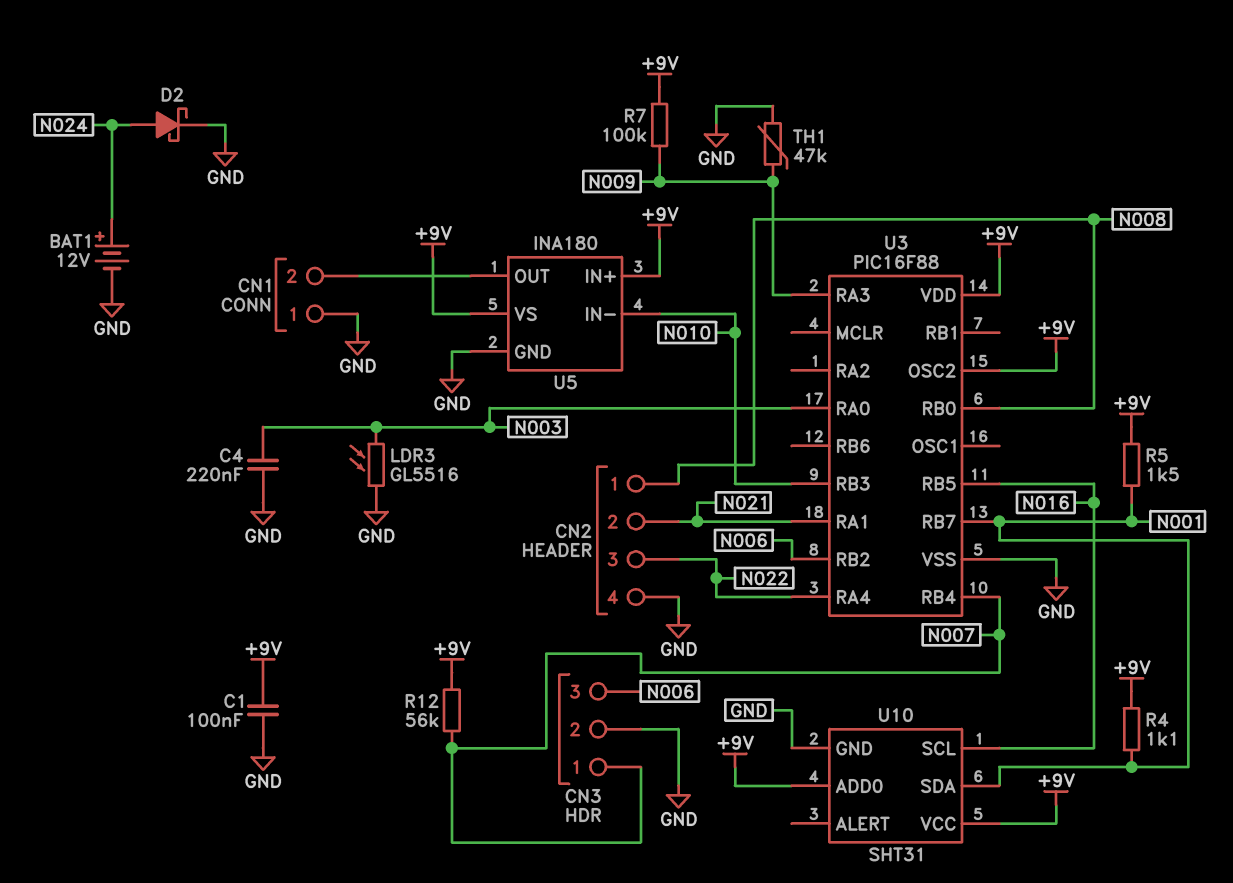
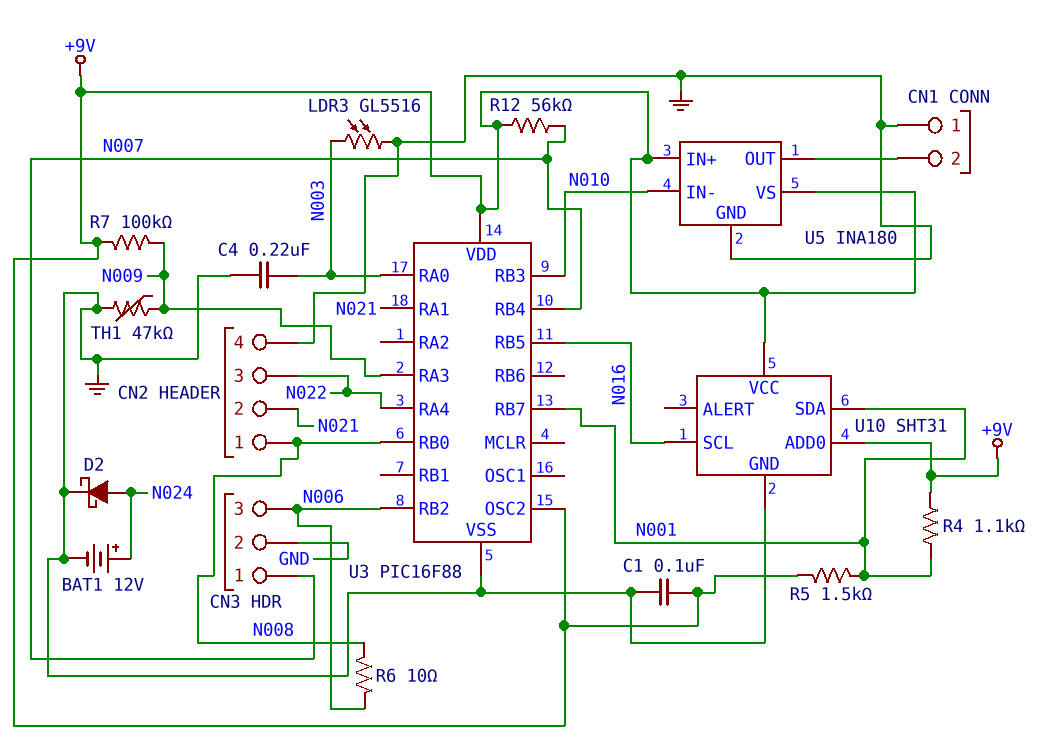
R6: none -> 10 (N006, N008)

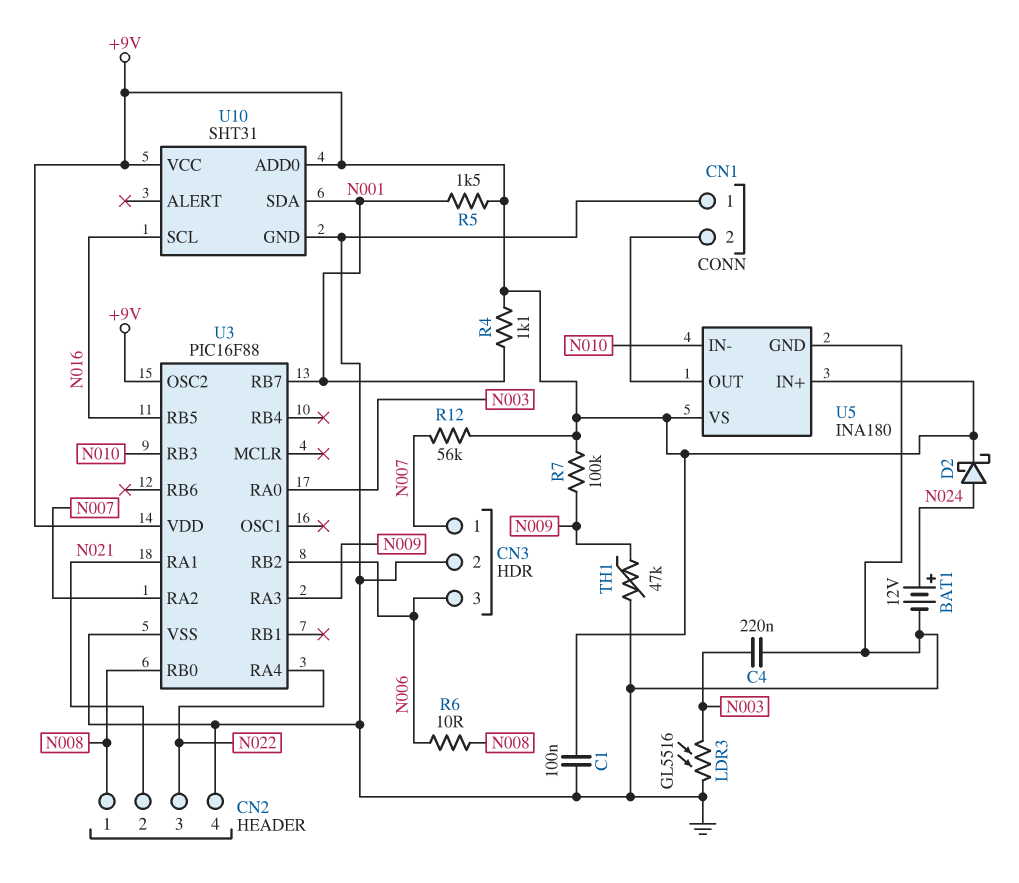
D2: schottky (A N024, K GND) -> schottky (A N024, K +9V)
U3 pin RA2: none -> N007
U3 pin RB4: N007 -> none

